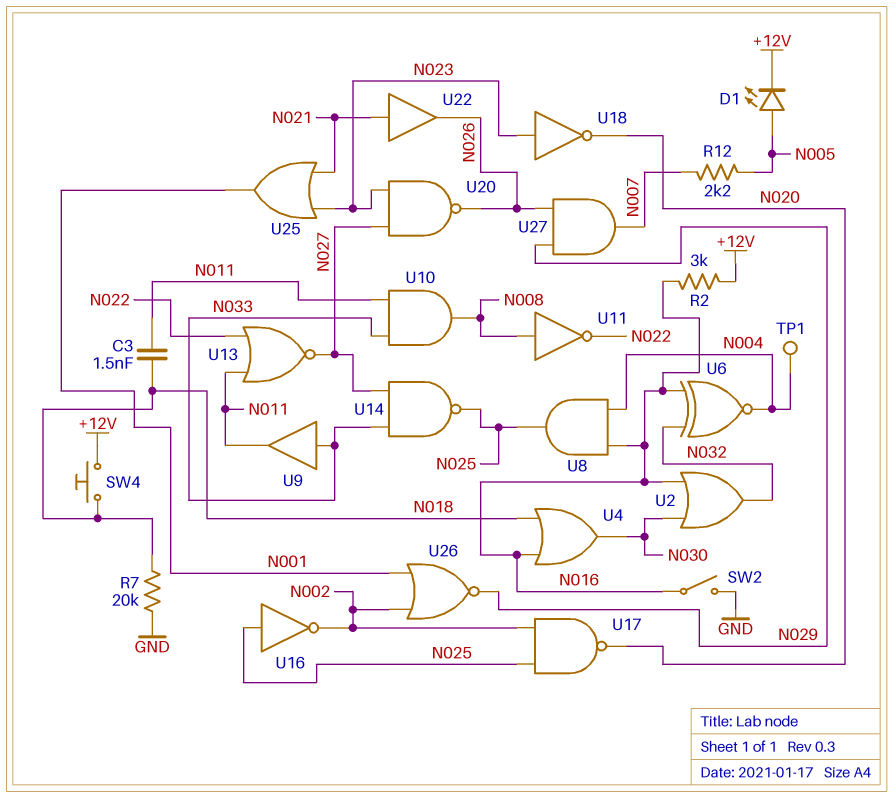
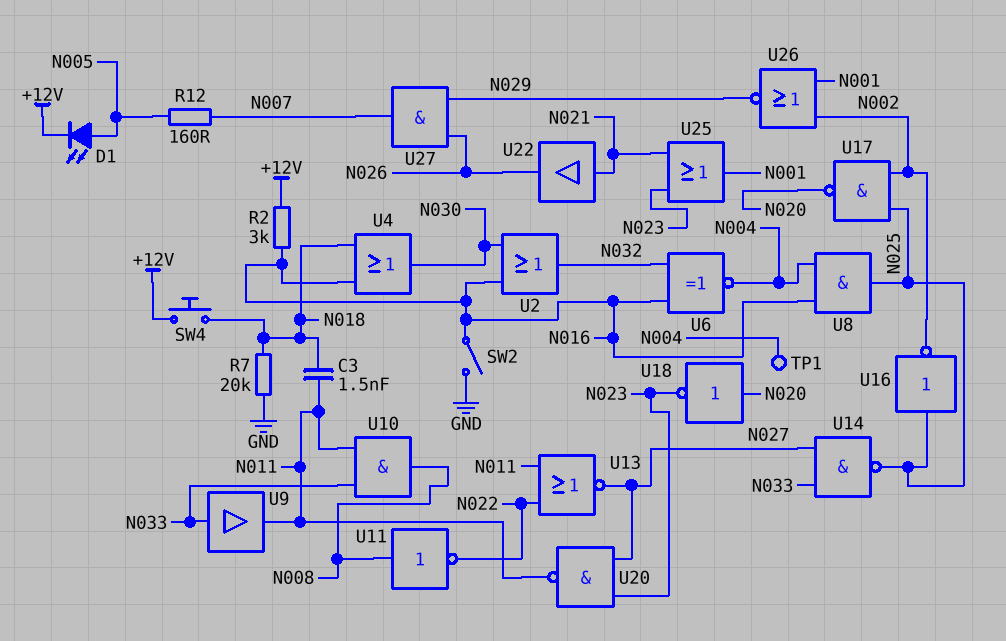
R12: 2.2k (N005, N007) -> 160 (N005, N007)
U18: NOT (in N023, out N020) -> NOT (in N020, out N023)
U20: NAND (in N023, in N027, out N026) -> NAND (in N023, in N027, out N011)

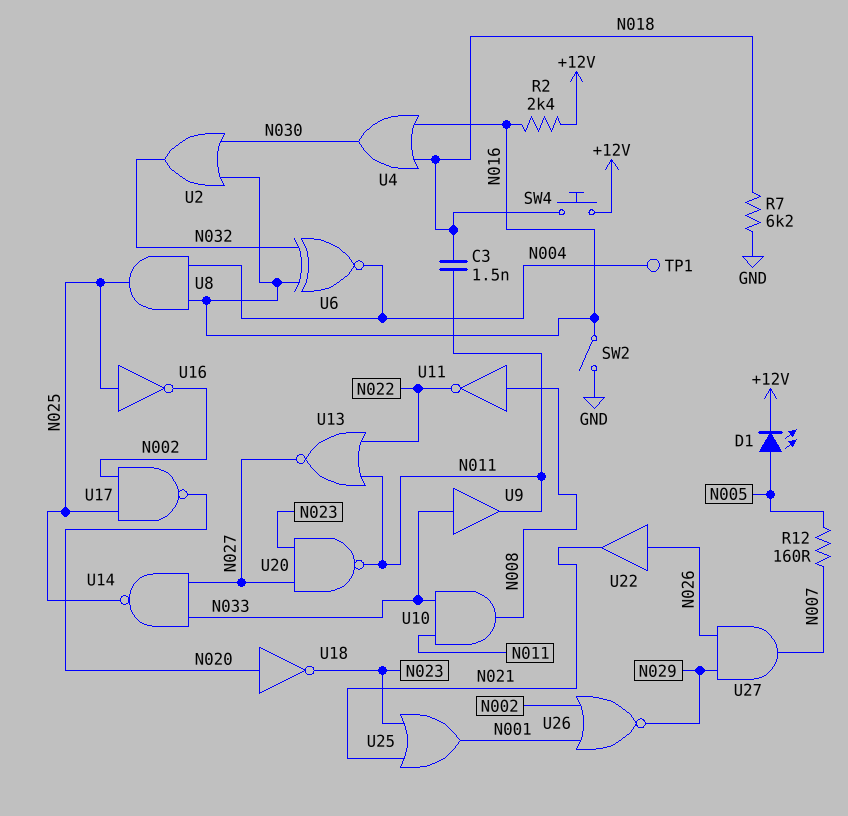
R2: 3k (+12V, N016) -> 2.4k (+12V, N016)
R7: 20k (GND, N018) -> 6.2k (GND, N018)
U22: buffer (in N021, out N026) -> buffer (in N026, out N021)

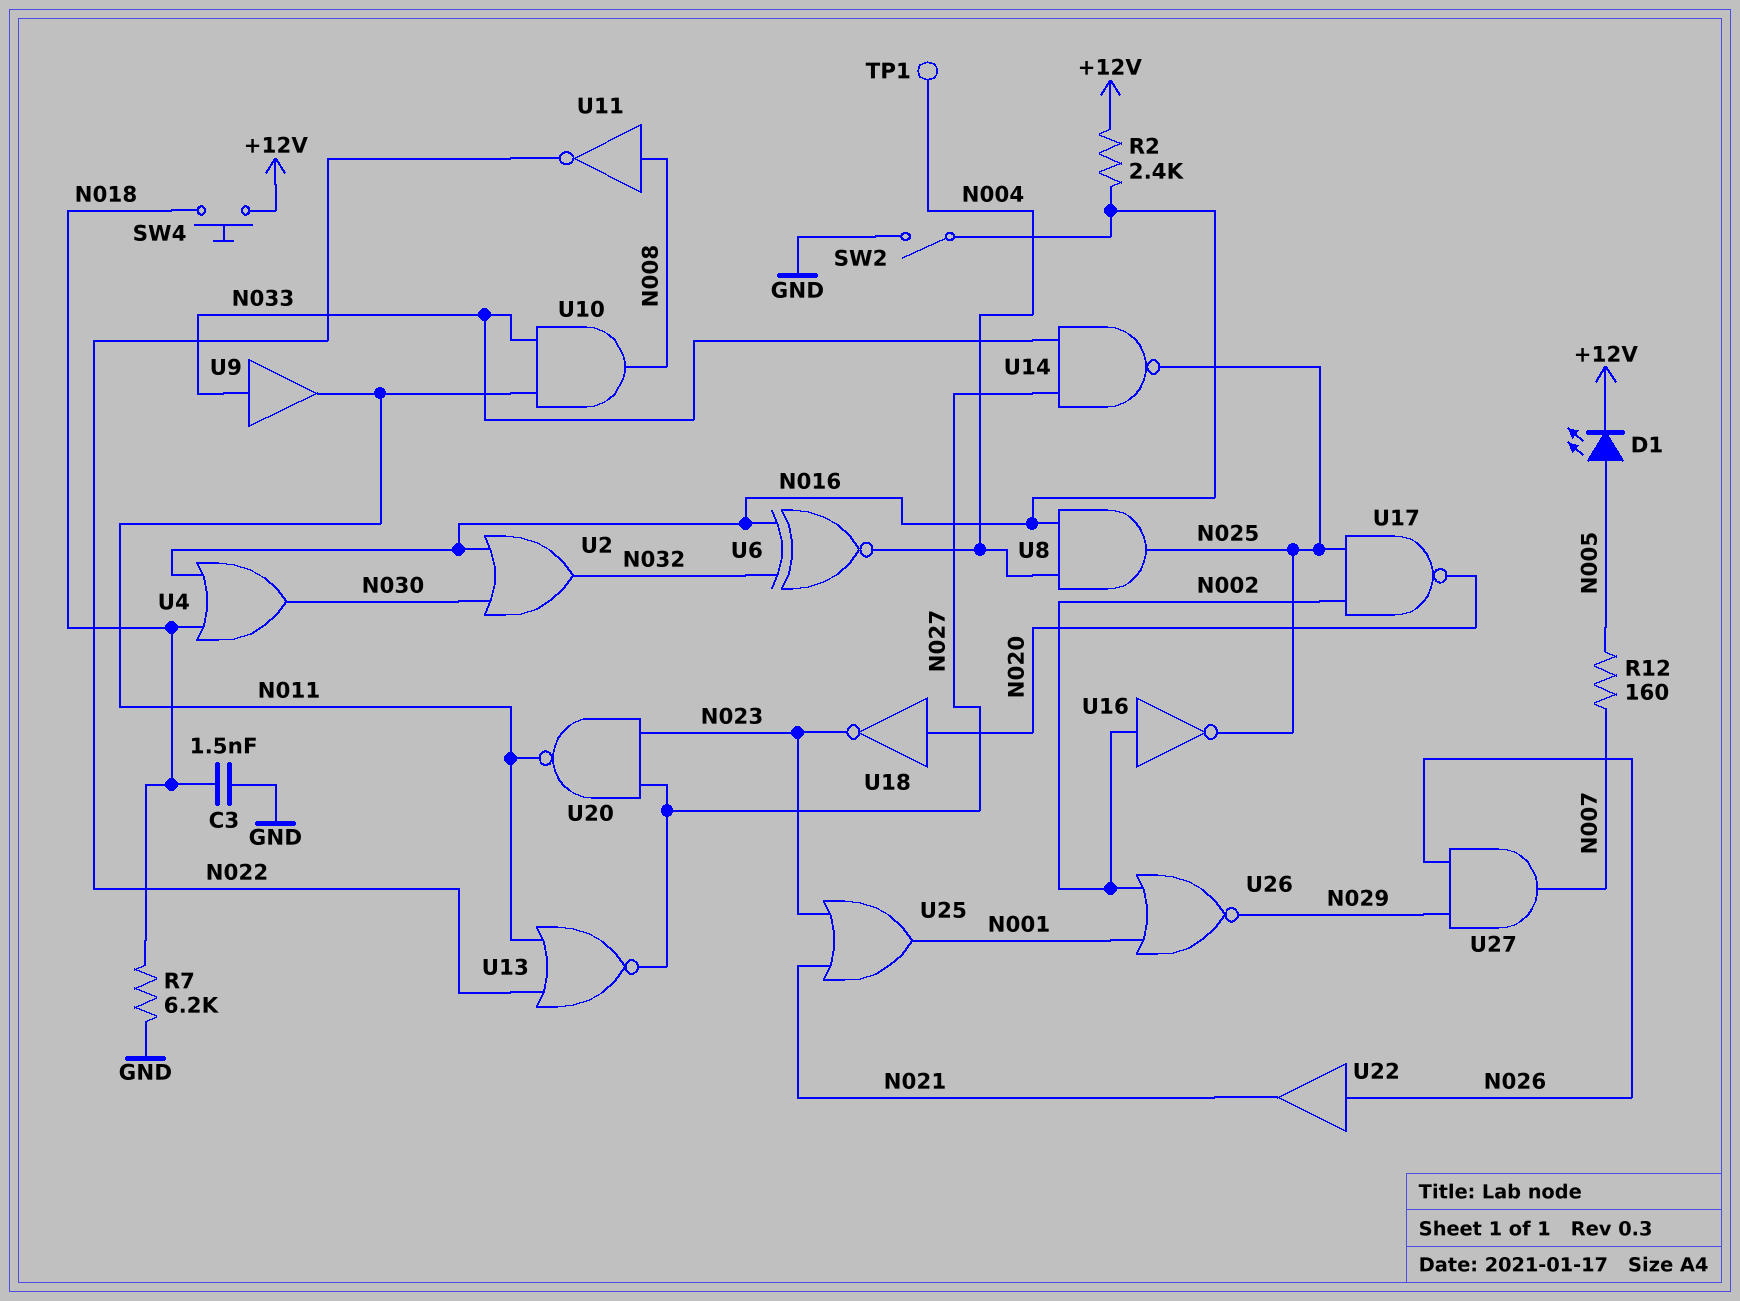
C3: 1.5nF (N011, N018) -> 1.5nF (GND, N018)
U16: NOT (in N025, out N002) -> NOT (in N002, out N025)

